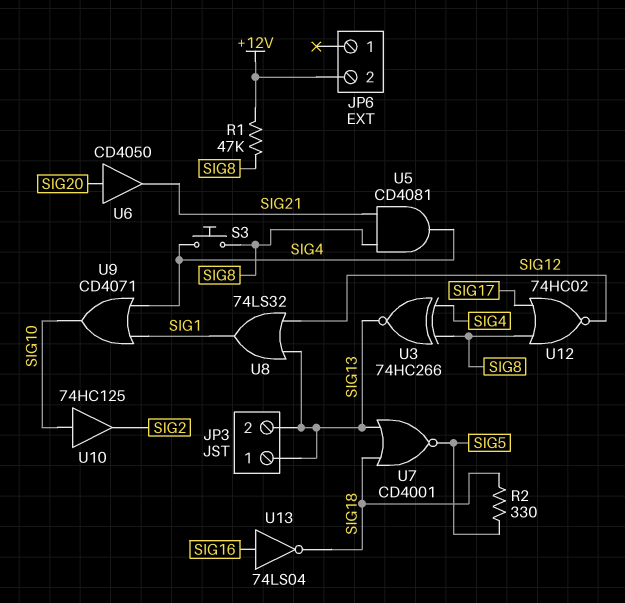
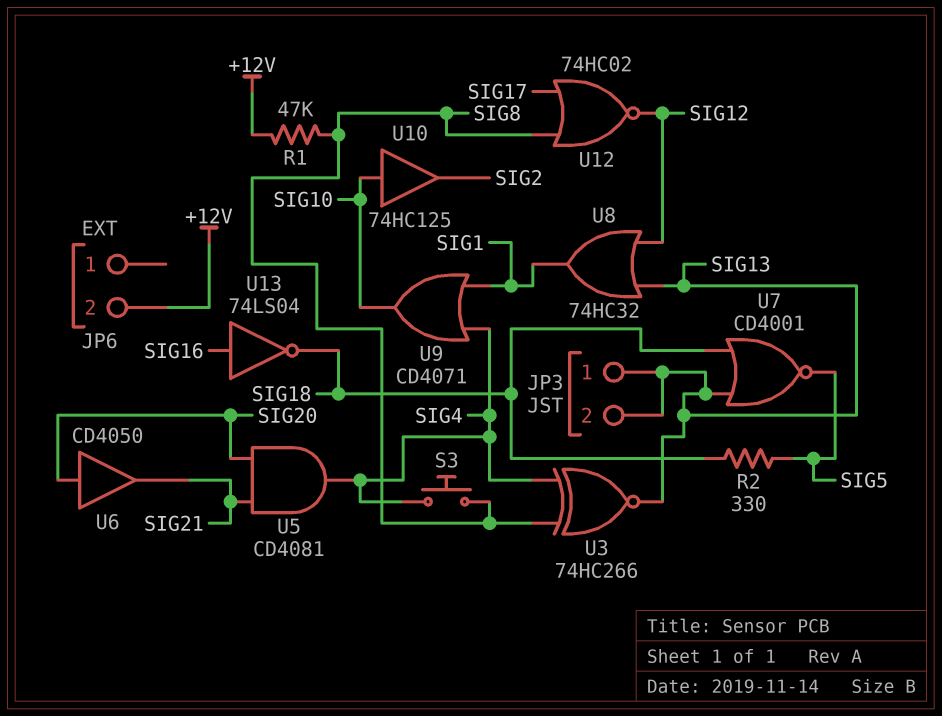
U5: AND CD4081 (in SIG8, in SIG21, out SIG4) -> AND CD4081 (in SIG20, in SIG21, out SIG4)
U8: OR 74LS32 (in SIG12, in SIG13, out SIG1) -> OR 74HC32 (in SIG12, in SIG13, out SIG1)

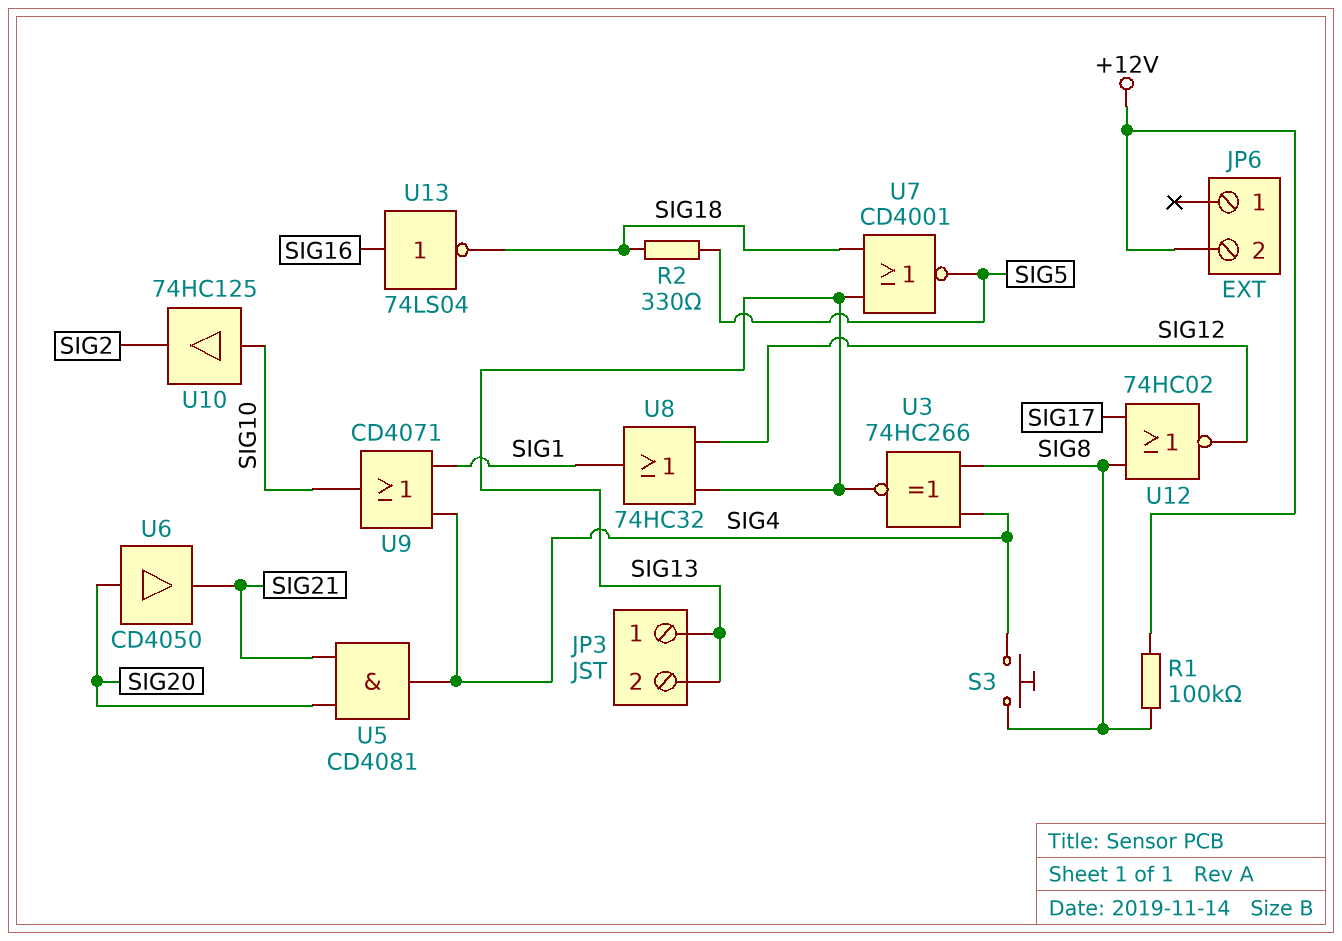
R1: 47k (+12V, SIG8) -> 100k (+12V, SIG8)

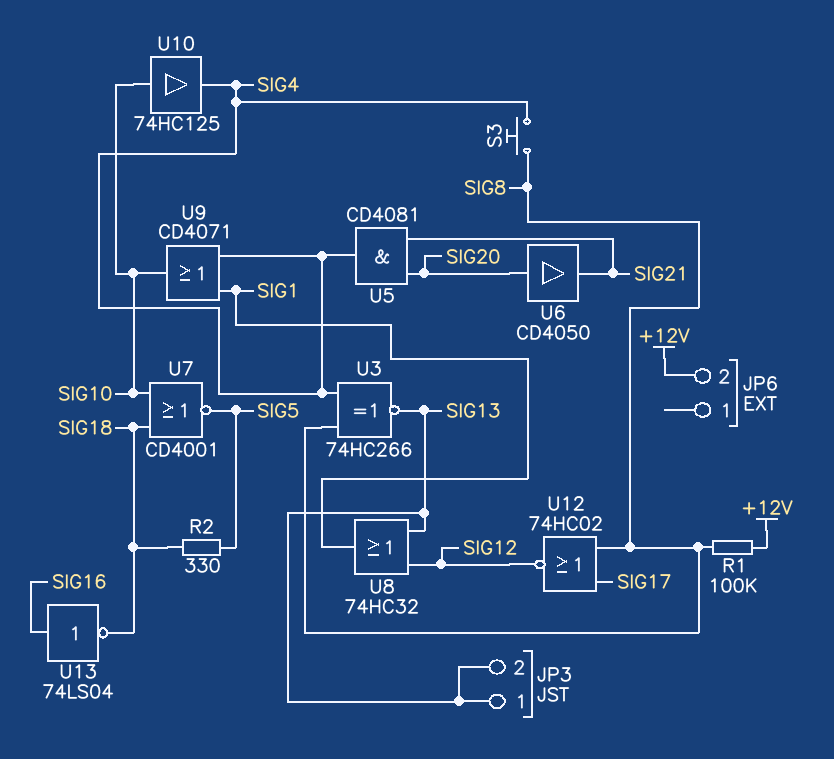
U7: NOR CD4001 (in SIG13, in SIG18, out SIG5) -> NOR CD4001 (in SIG10, in SIG18, out SIG5)
U10: buffer 74HC125 (in SIG10, out SIG2) -> buffer 74HC125 (in SIG10, out SIG4)

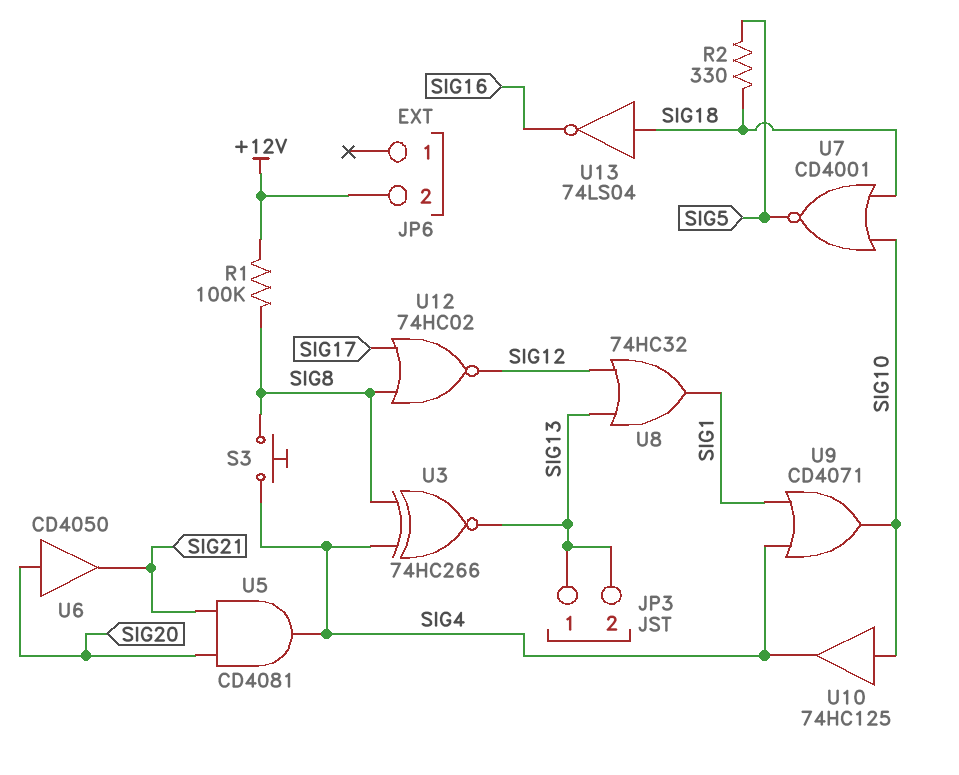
U13: NOT 74LS04 (in SIG16, out SIG18) -> NOT 74LS04 (in SIG18, out SIG16)

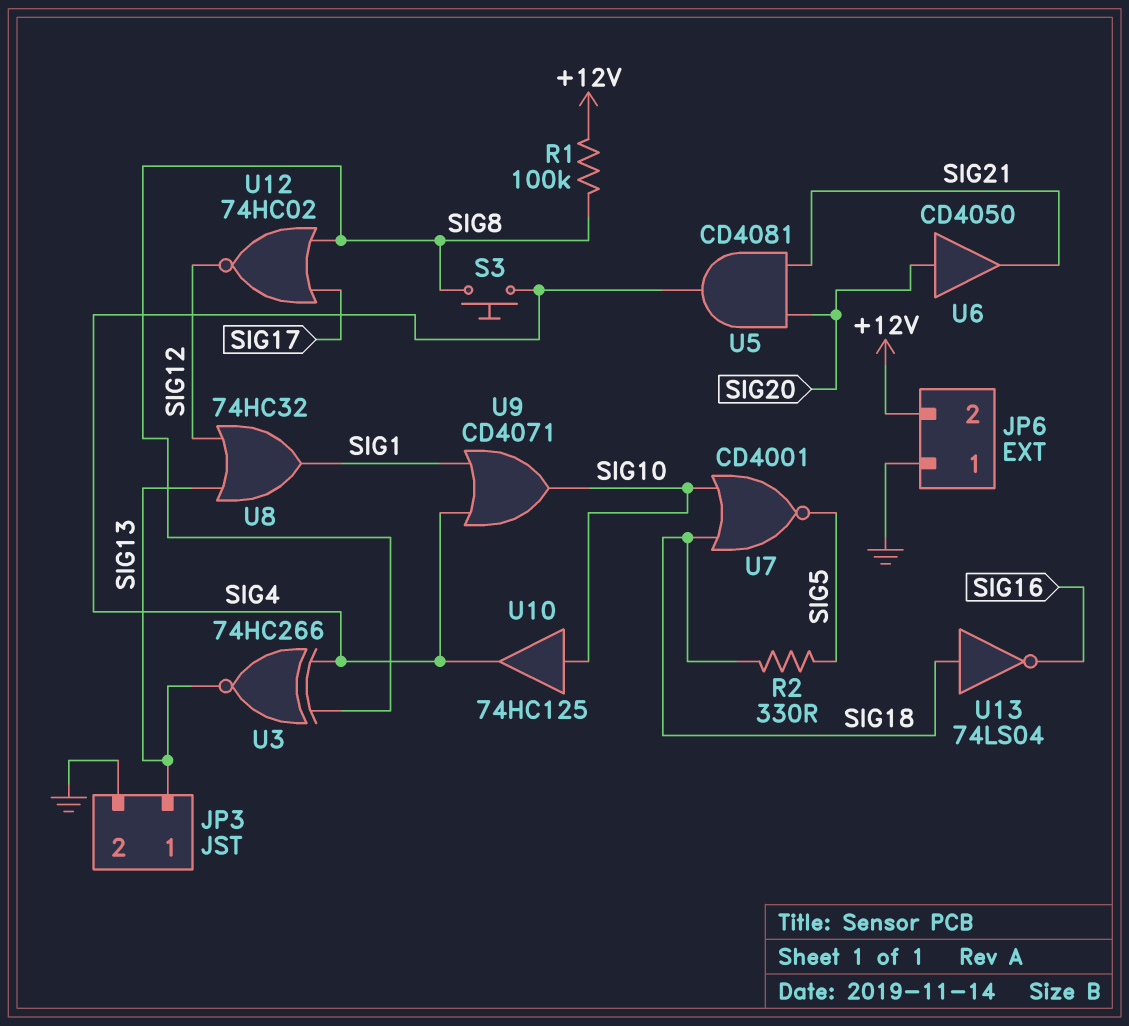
JP3 pin 2: SIG13 -> GND
JP6 pin 1: none -> GND

